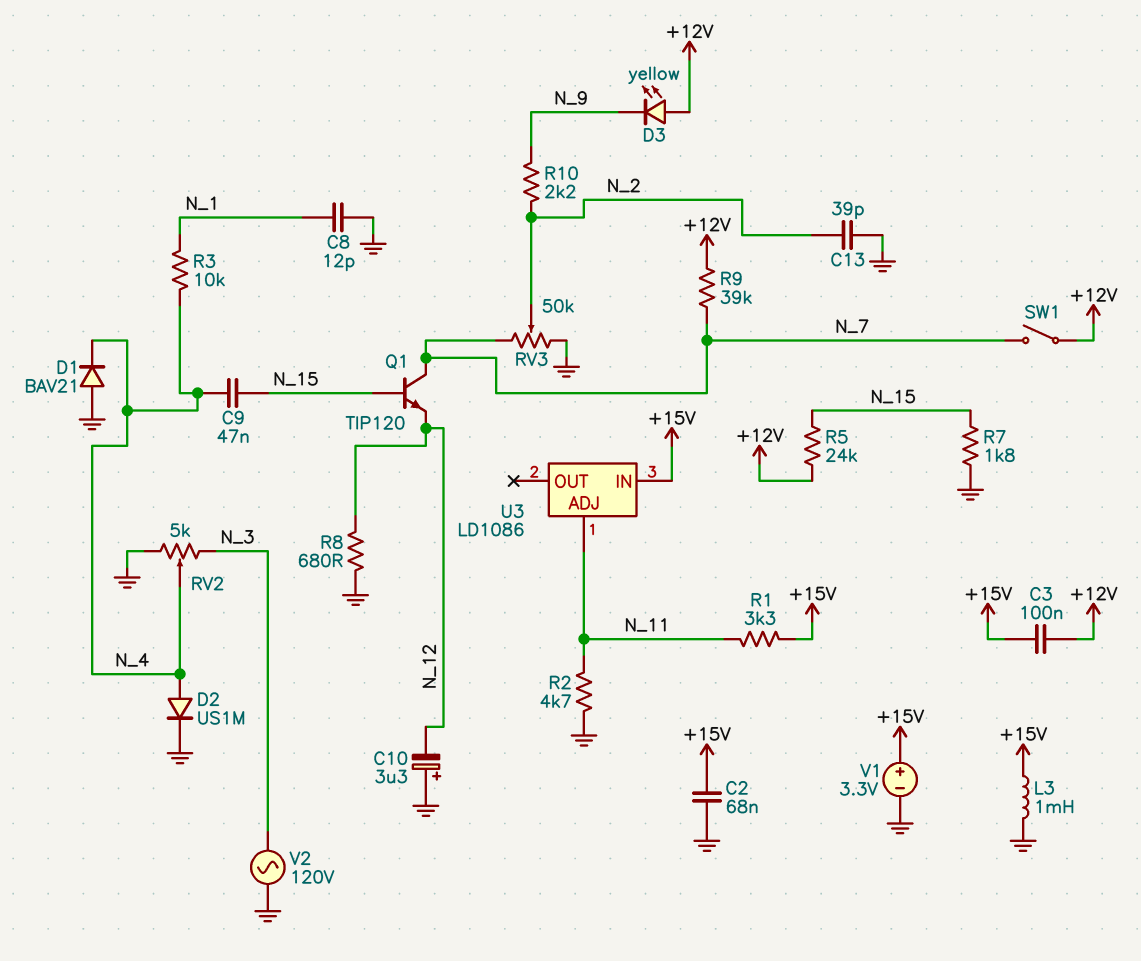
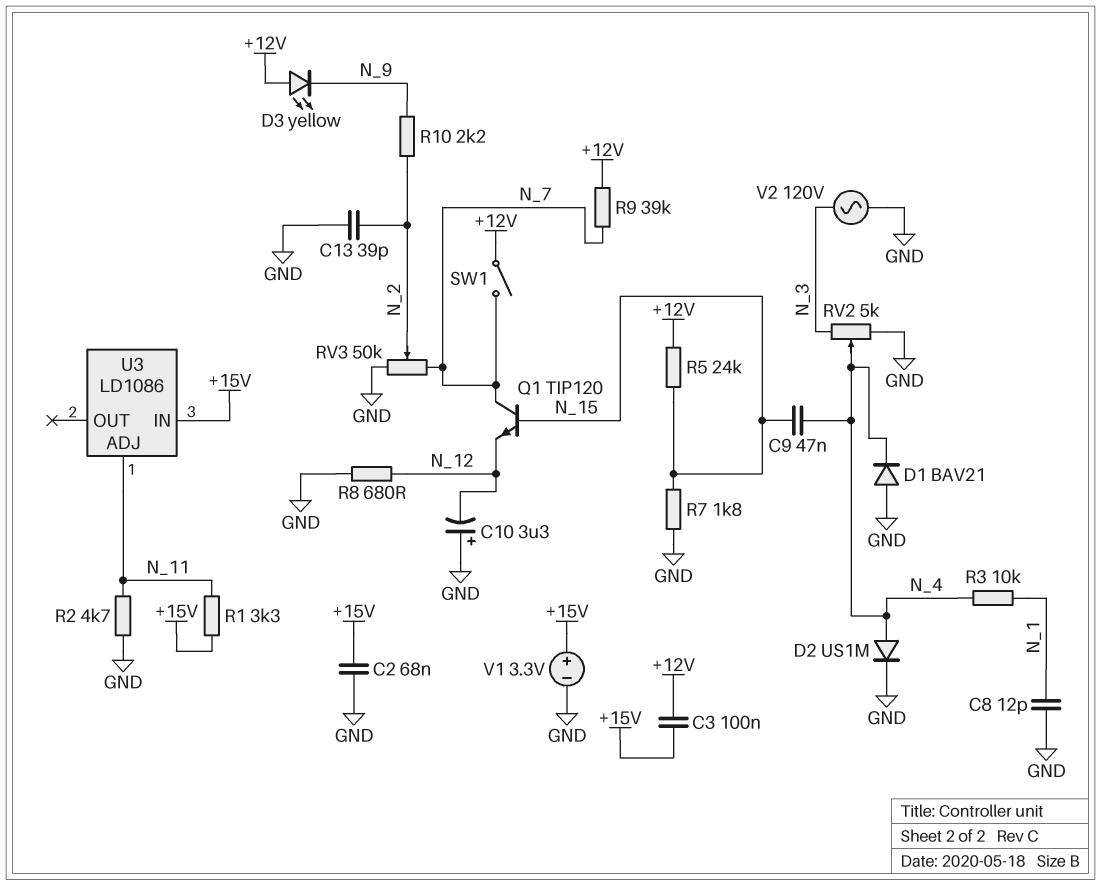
L3: 1mH (+15V, GND) -> none

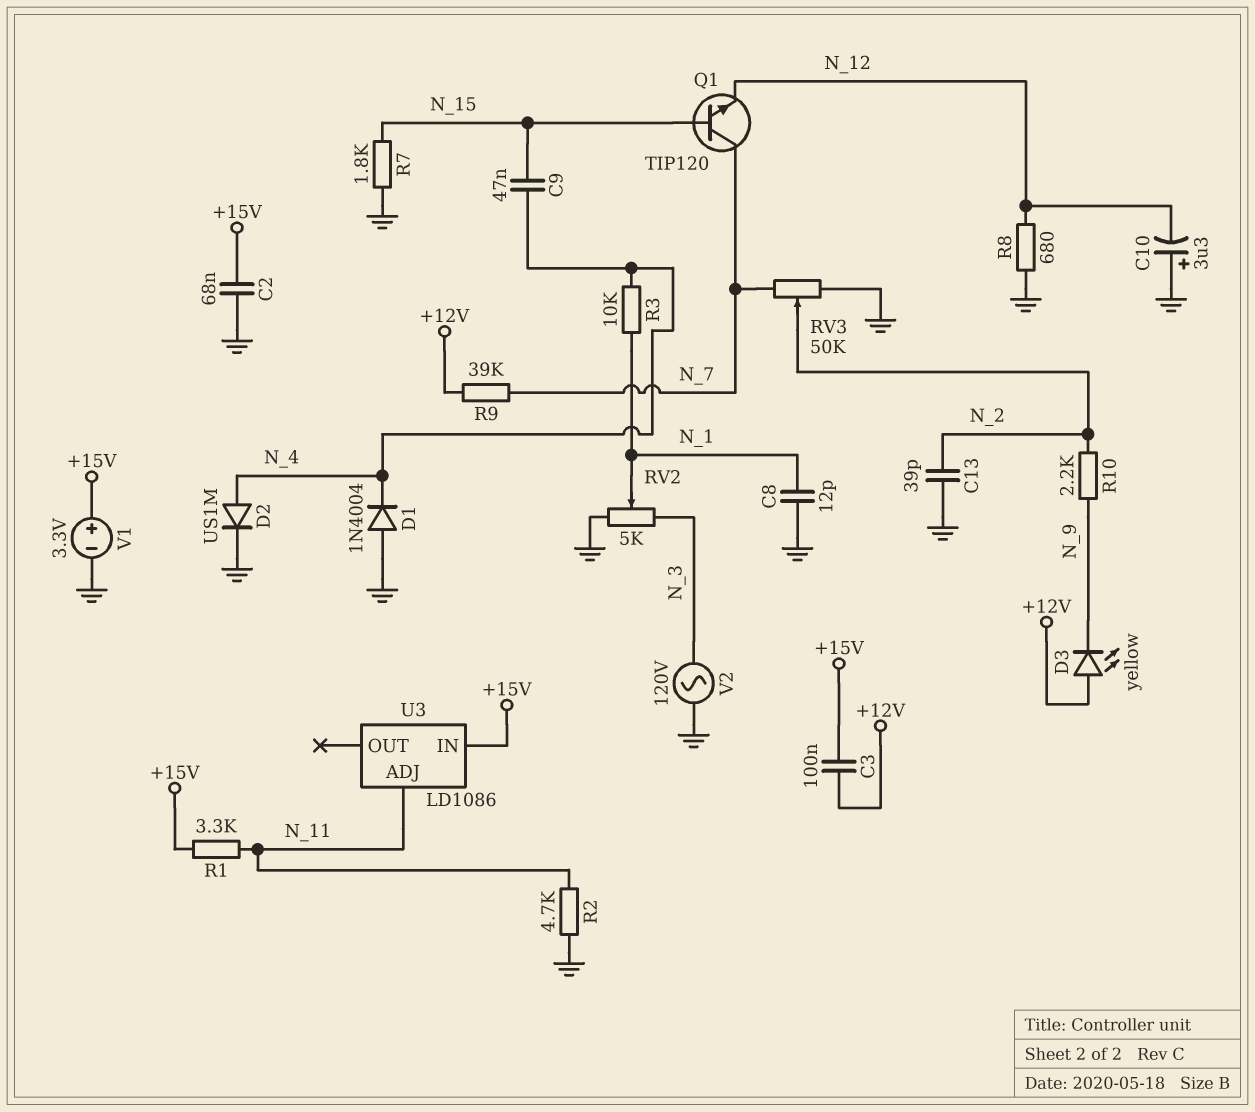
D1: diode BAV21 (A GND, K N_4) -> diode 1N4004 (A GND, K N_4)
R5: 24k (+12V, N_15) -> none
RV2: 5k (GND, N_3, wiper N_4) -> 5k (GND, N_3, wiper N_1)
SW1: switch (+12V, N_7) -> none

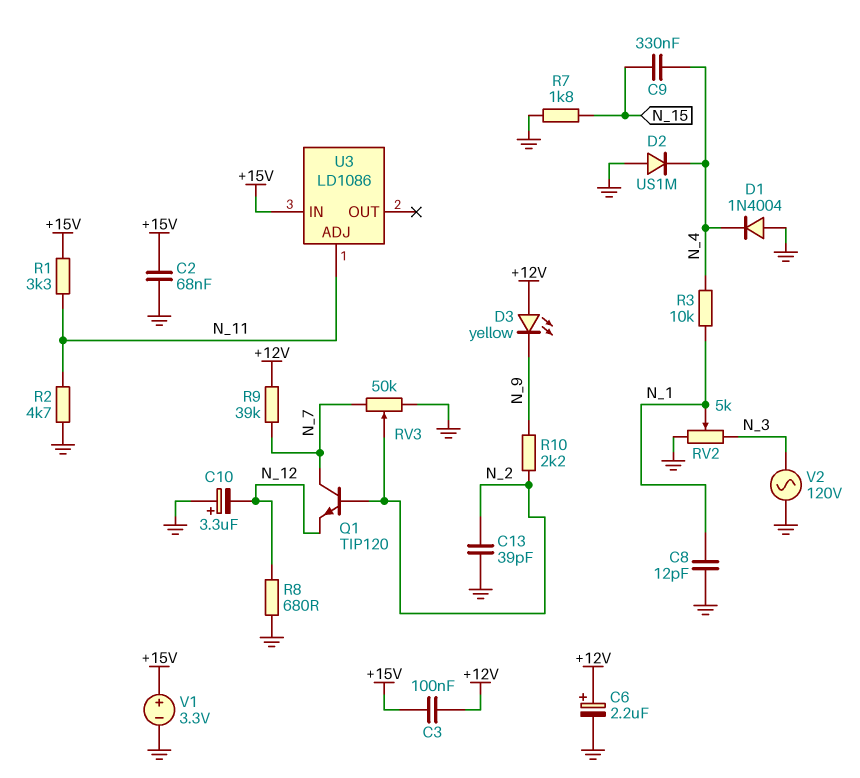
C6: none -> 2.2uF (plus +12V, minus GND)
C9: 47nF (N_4, N_15) -> 330nF (N_4, N_15)
D2: diode US1M (A N_4, K GND) -> diode US1M (A GND, K N_4)
Q1: NPN TIP120 (B N_15, C N_7, E N_12) -> NPN TIP120 (B N_2, C N_7, E N_12)

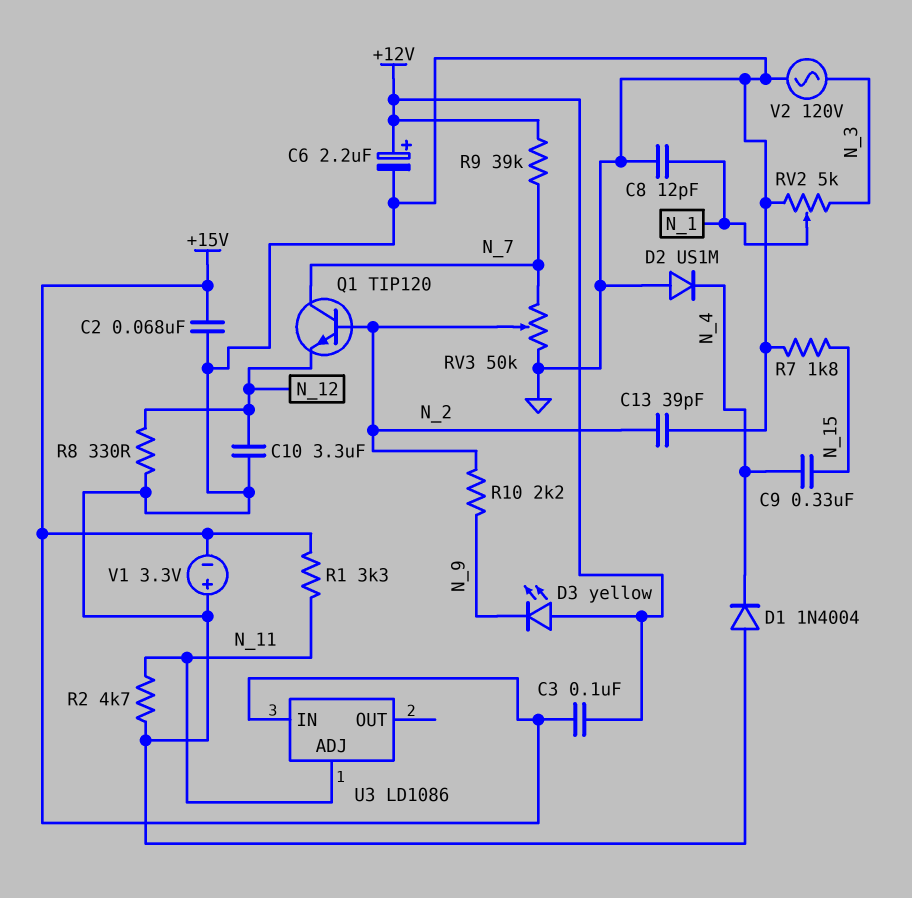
C10: 3.3uF (plus GND, minus N_12) -> 3.3uF (GND, N_12)
R3: 10k (N_1, N_4) -> none
R8: 680 (GND, N_12) -> 330 (GND, N_12)
V1: 3.3V (plus +15V, minus GND) -> 3.3V (plus GND, minus +15V)

